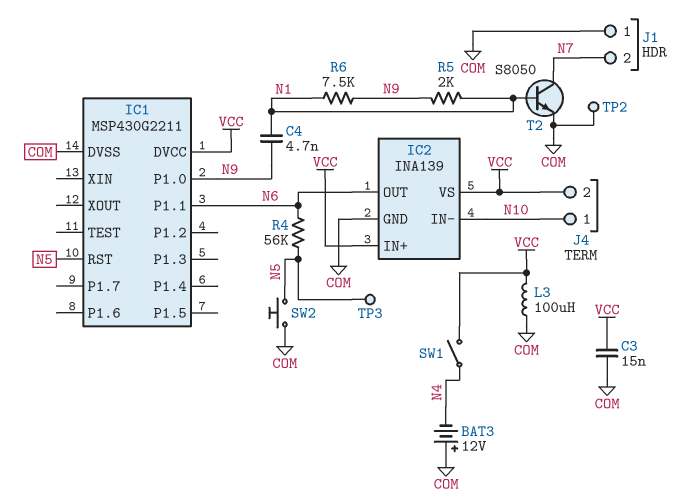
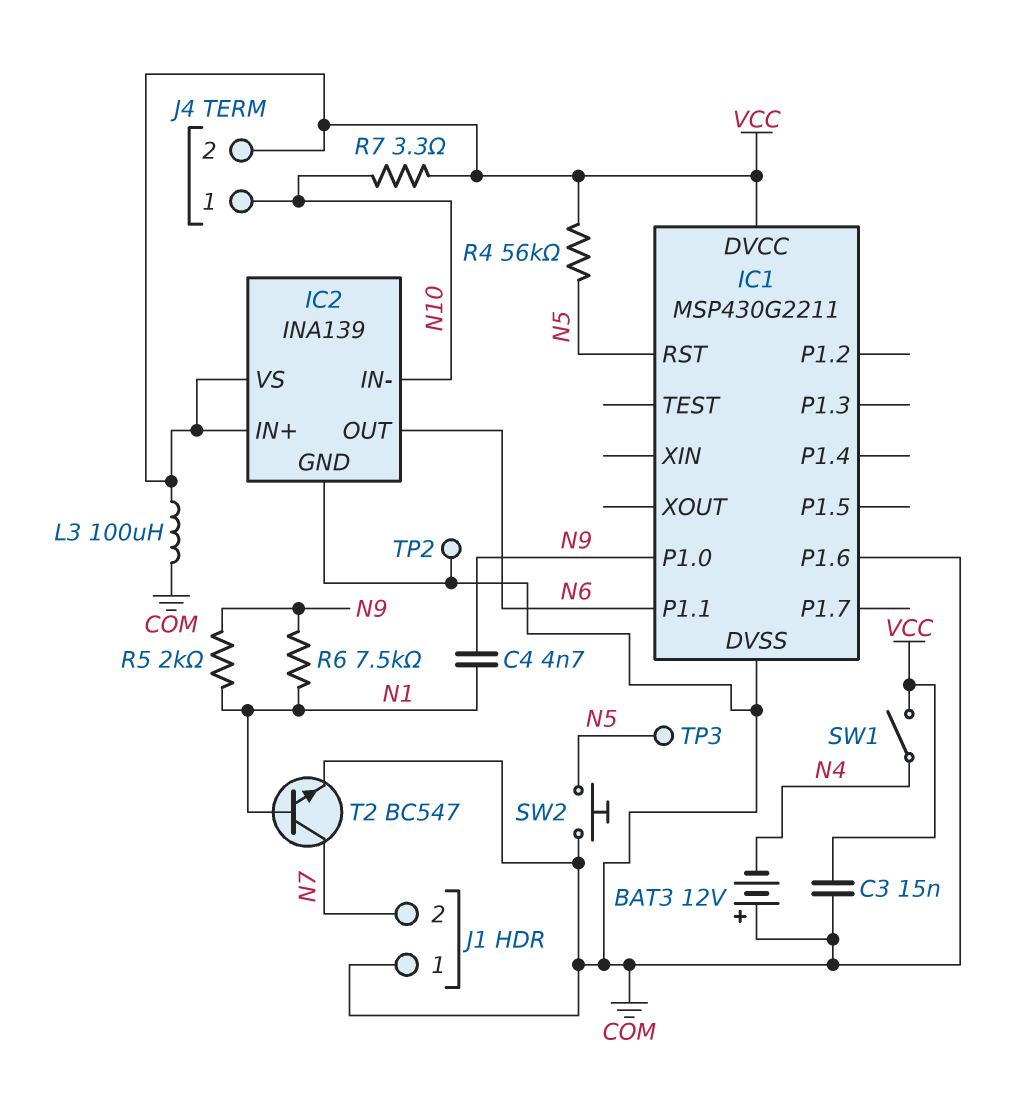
IC1 pin P1.6: none -> COM
R4: 56k (N5, N6) -> 56k (N5, VCC)
R7: none -> 3.3 (N10, VCC)
T2: NPN S8050 (B N1, C N7, E COM) -> NPN BC547 (B N1, C N7, E COM)

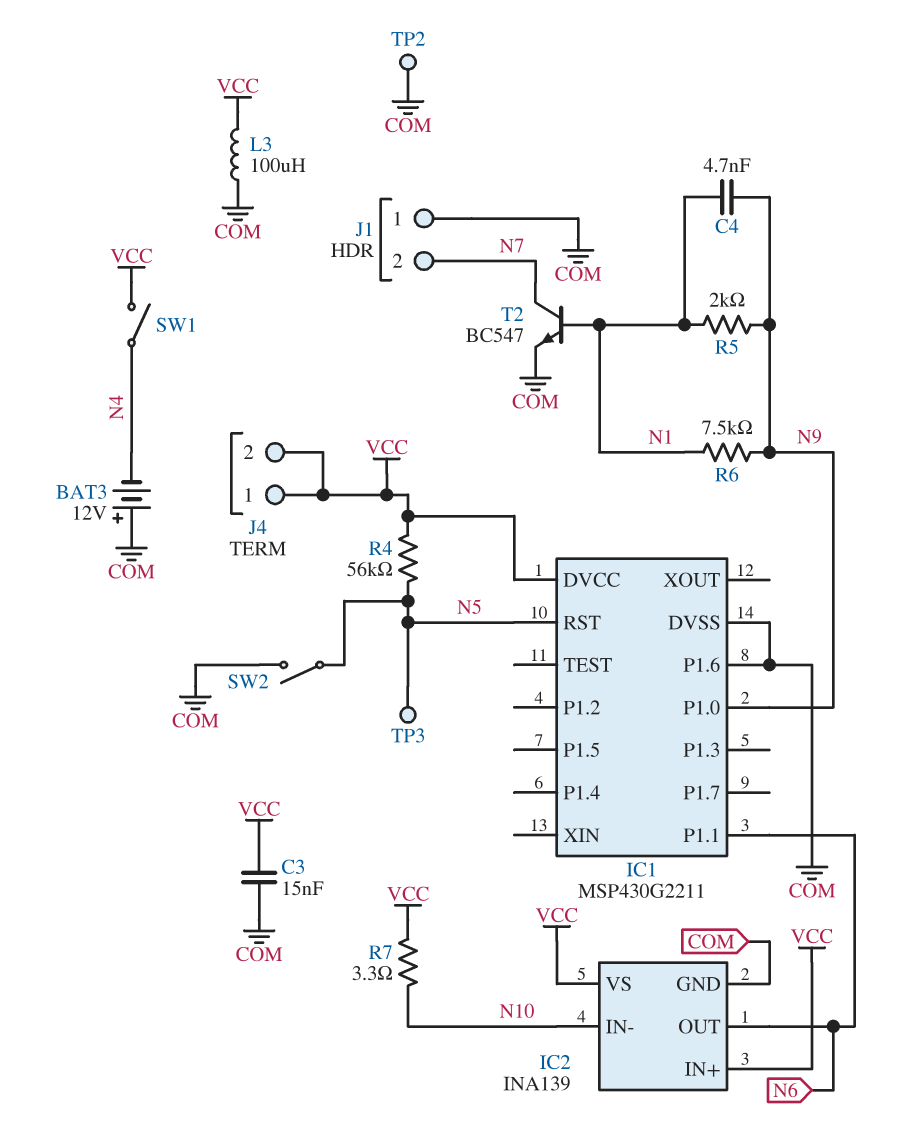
J4 pin 1: N10 -> VCC
SW2: button (COM, N5) -> switch (COM, N5)

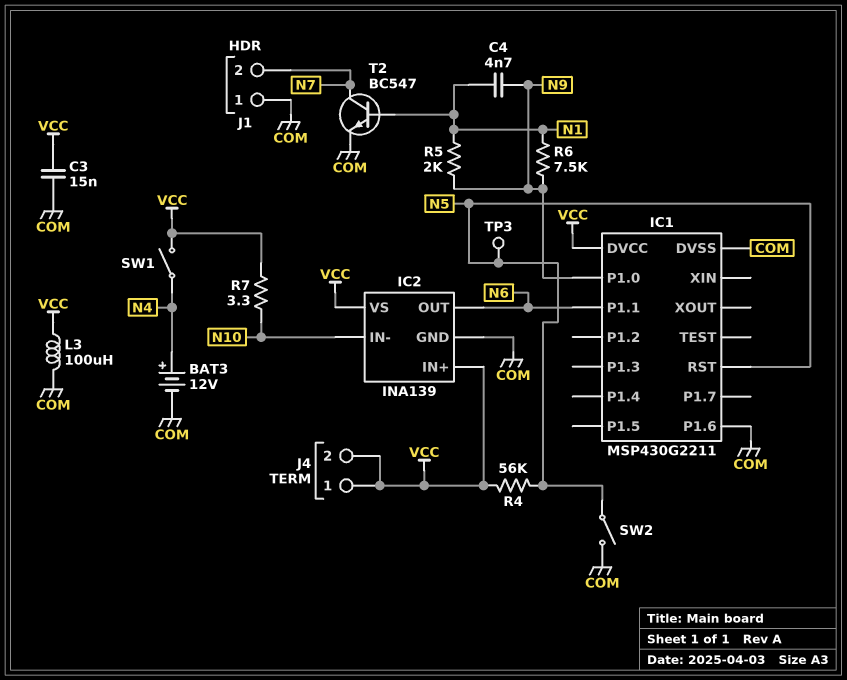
BAT3: 12V (plus COM, minus N4) -> 12V (plus N4, minus COM)
TP2: test point (COM) -> none

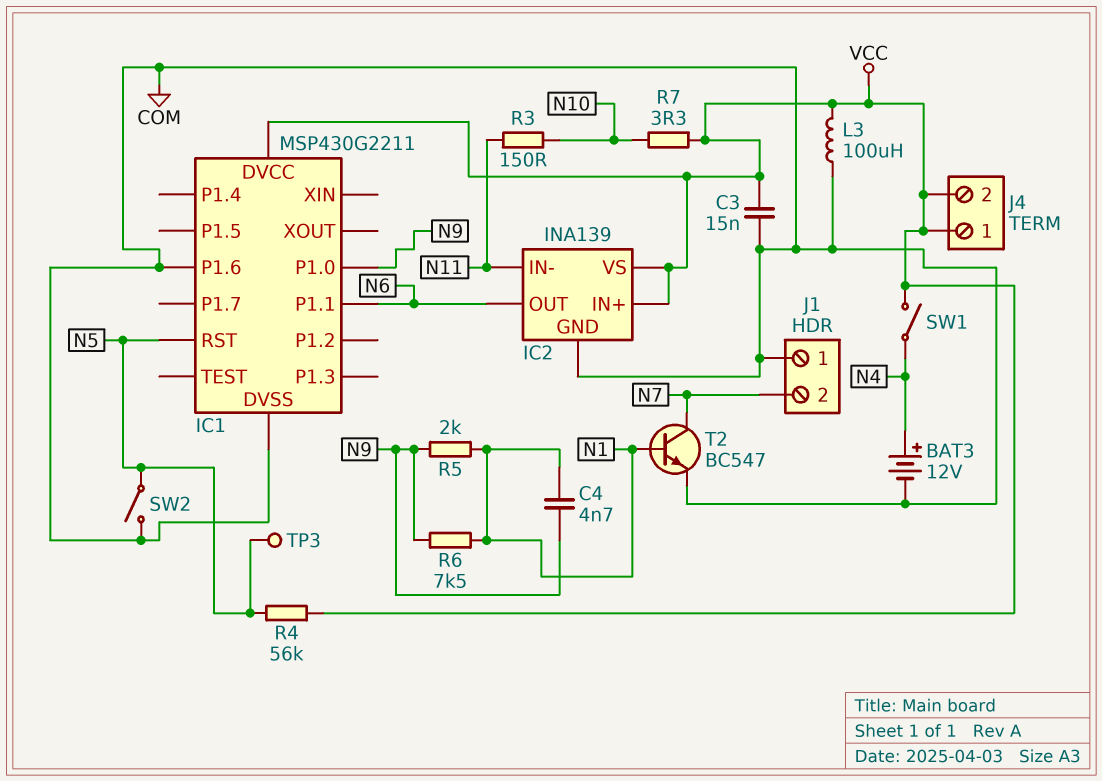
IC2 pin IN-: N10 -> N11
R3: none -> 150 (N10, N11)

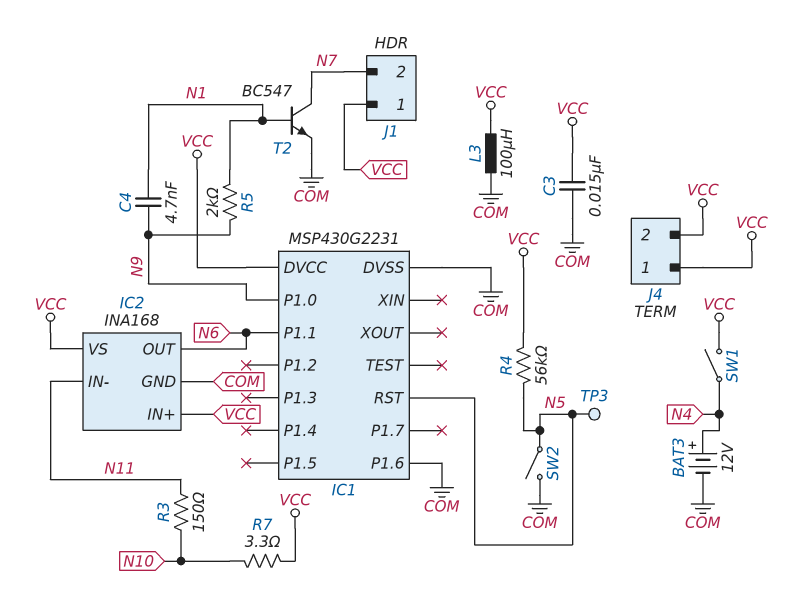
IC1: MSP430G2211 -> MSP430G2231
IC2: INA139 -> INA168
J1 pin 1: COM -> VCC
R6: 7.5k (N1, N9) -> none

